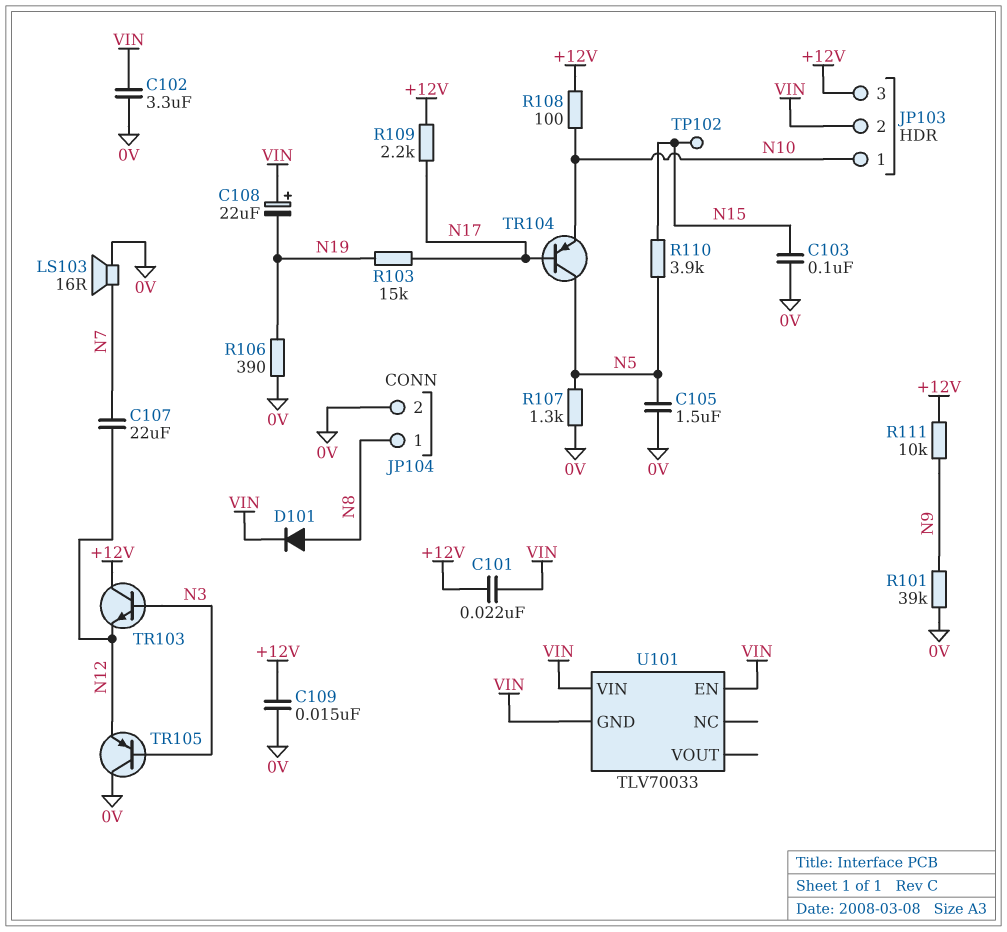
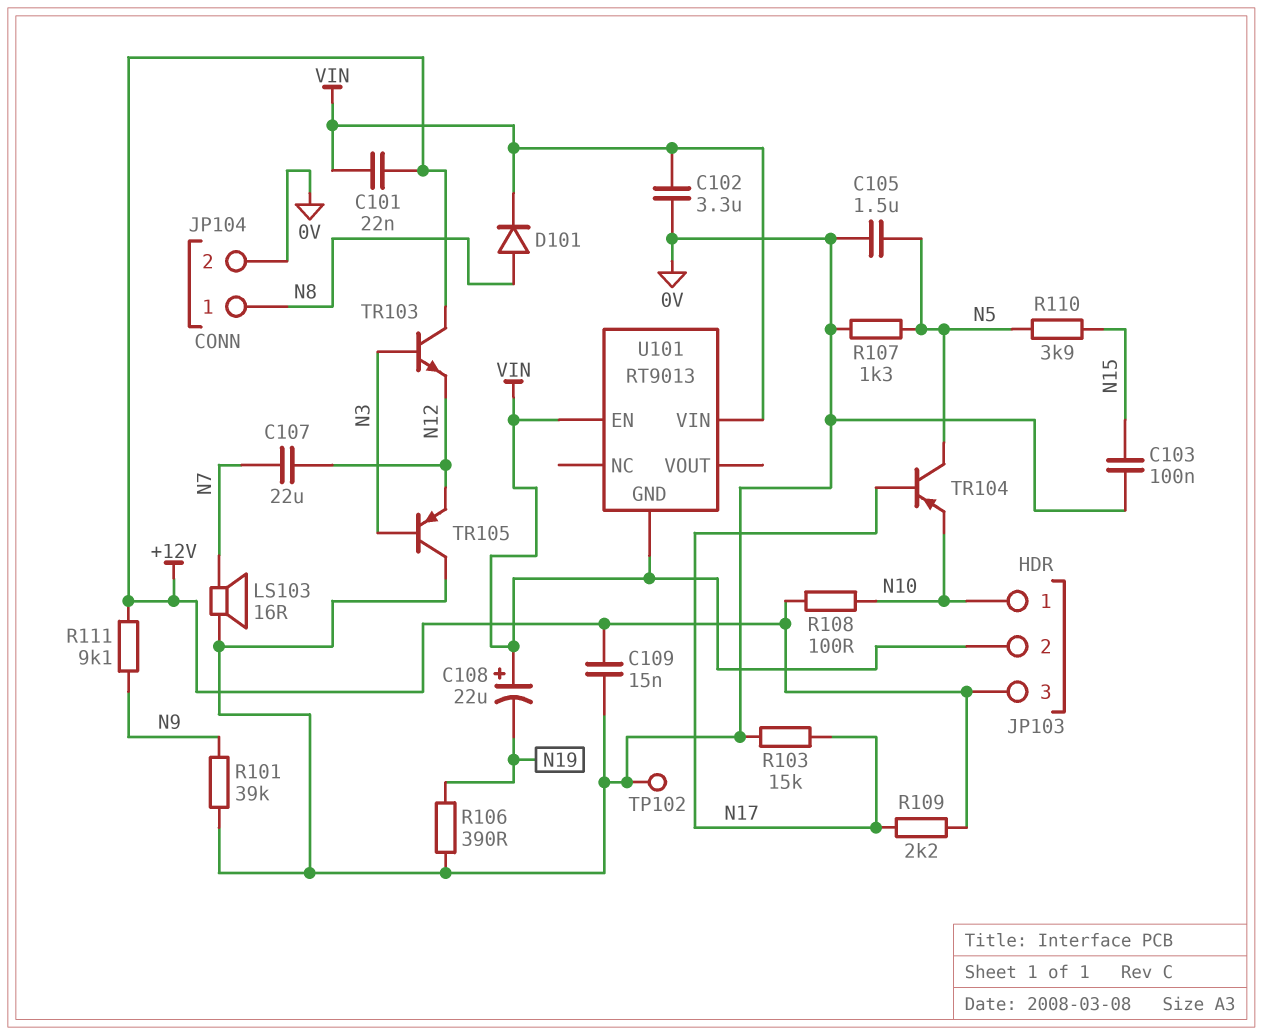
R103: 15k (N17, N19) -> 15k (0V, N17)
R111: 10k (+12V, N9) -> 9.1k (+12V, N9)
TP102: test point (N15) -> test point (0V)
U101: TLV70033 -> RT9013

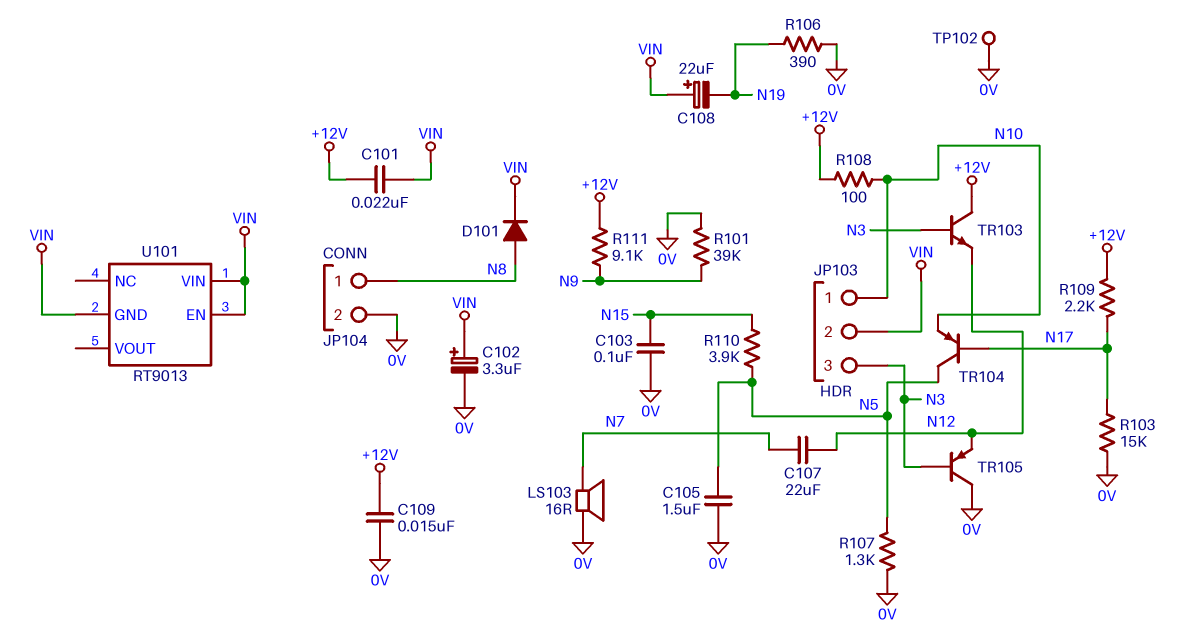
C102: 3.3uF (0V, VIN) -> 3.3uF (plus VIN, minus 0V)
JP103 pin 3: +12V -> N3

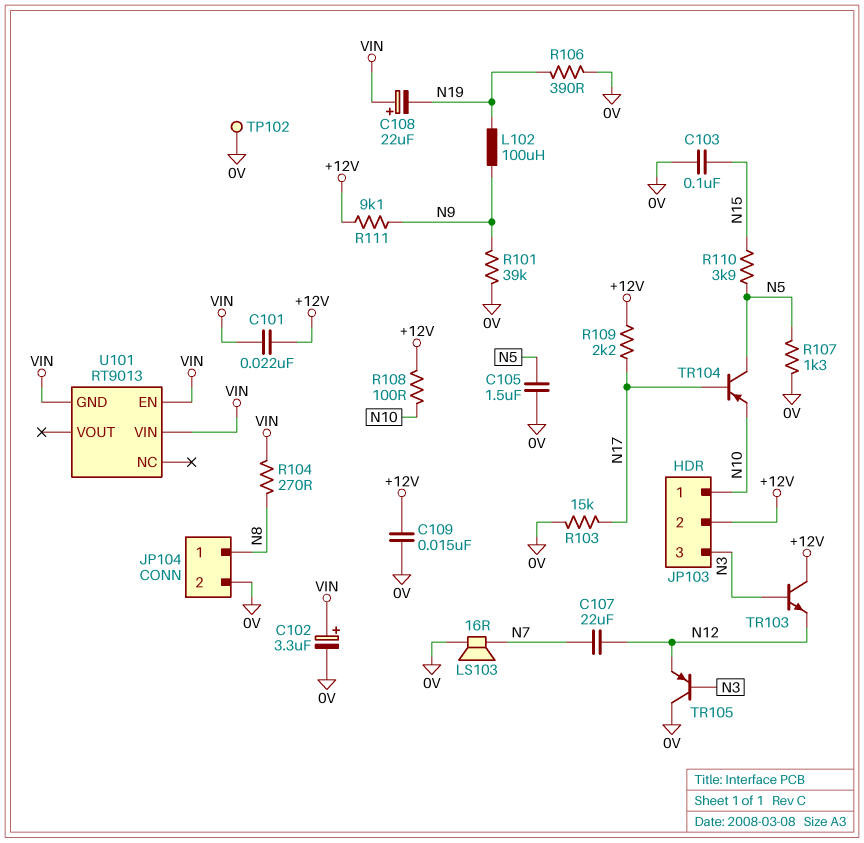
D101: diode (A N8, K VIN) -> none
JP103 pin 2: VIN -> +12V
L102: none -> 100uH (N9, N19)
R104: none -> 270 (N8, VIN)

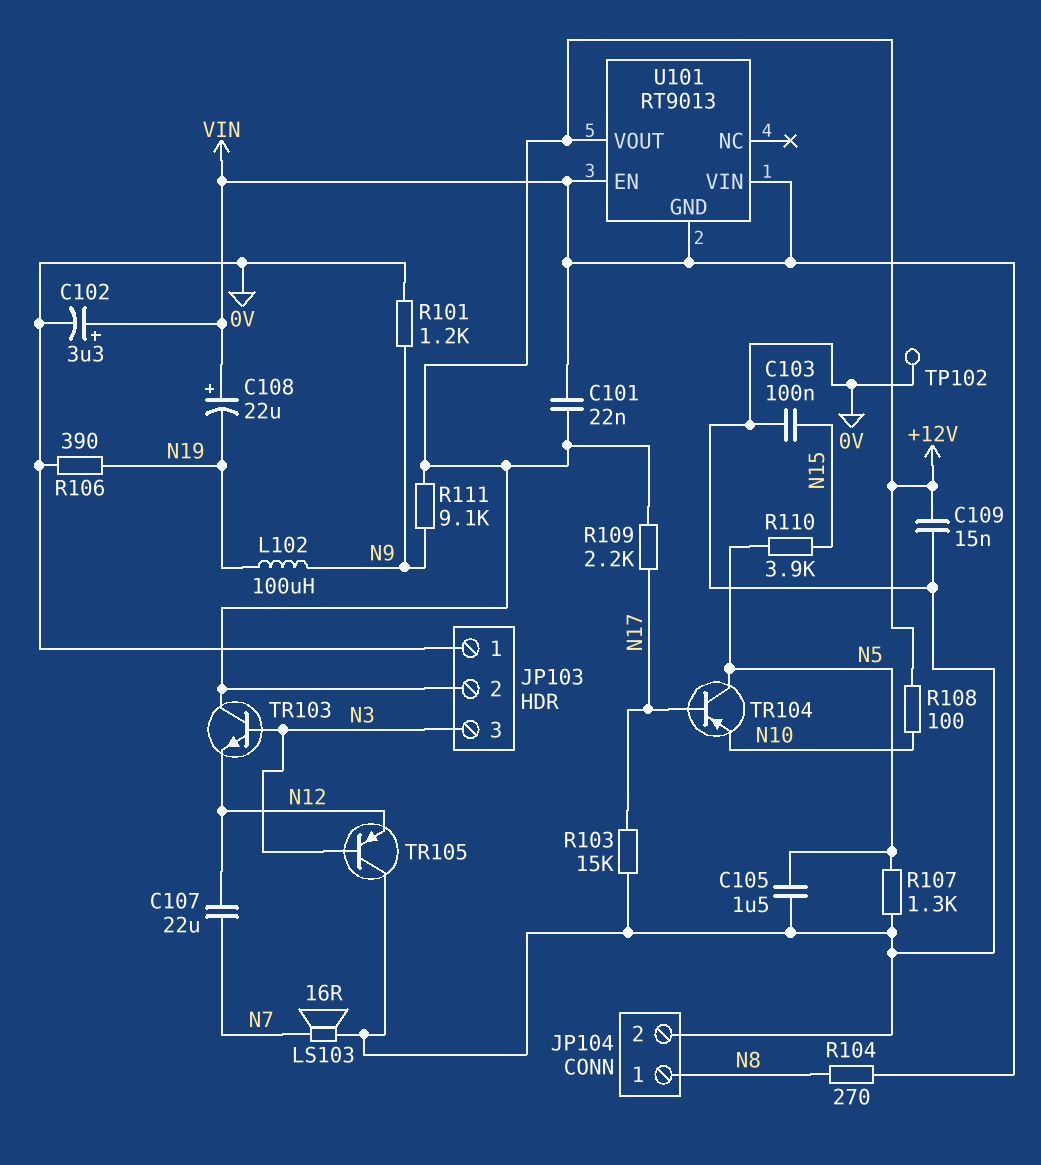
JP103 pin 1: N10 -> 0V
R101: 39k (0V, N9) -> 1.2k (0V, N9)
U101 pin VOUT: none -> +12V

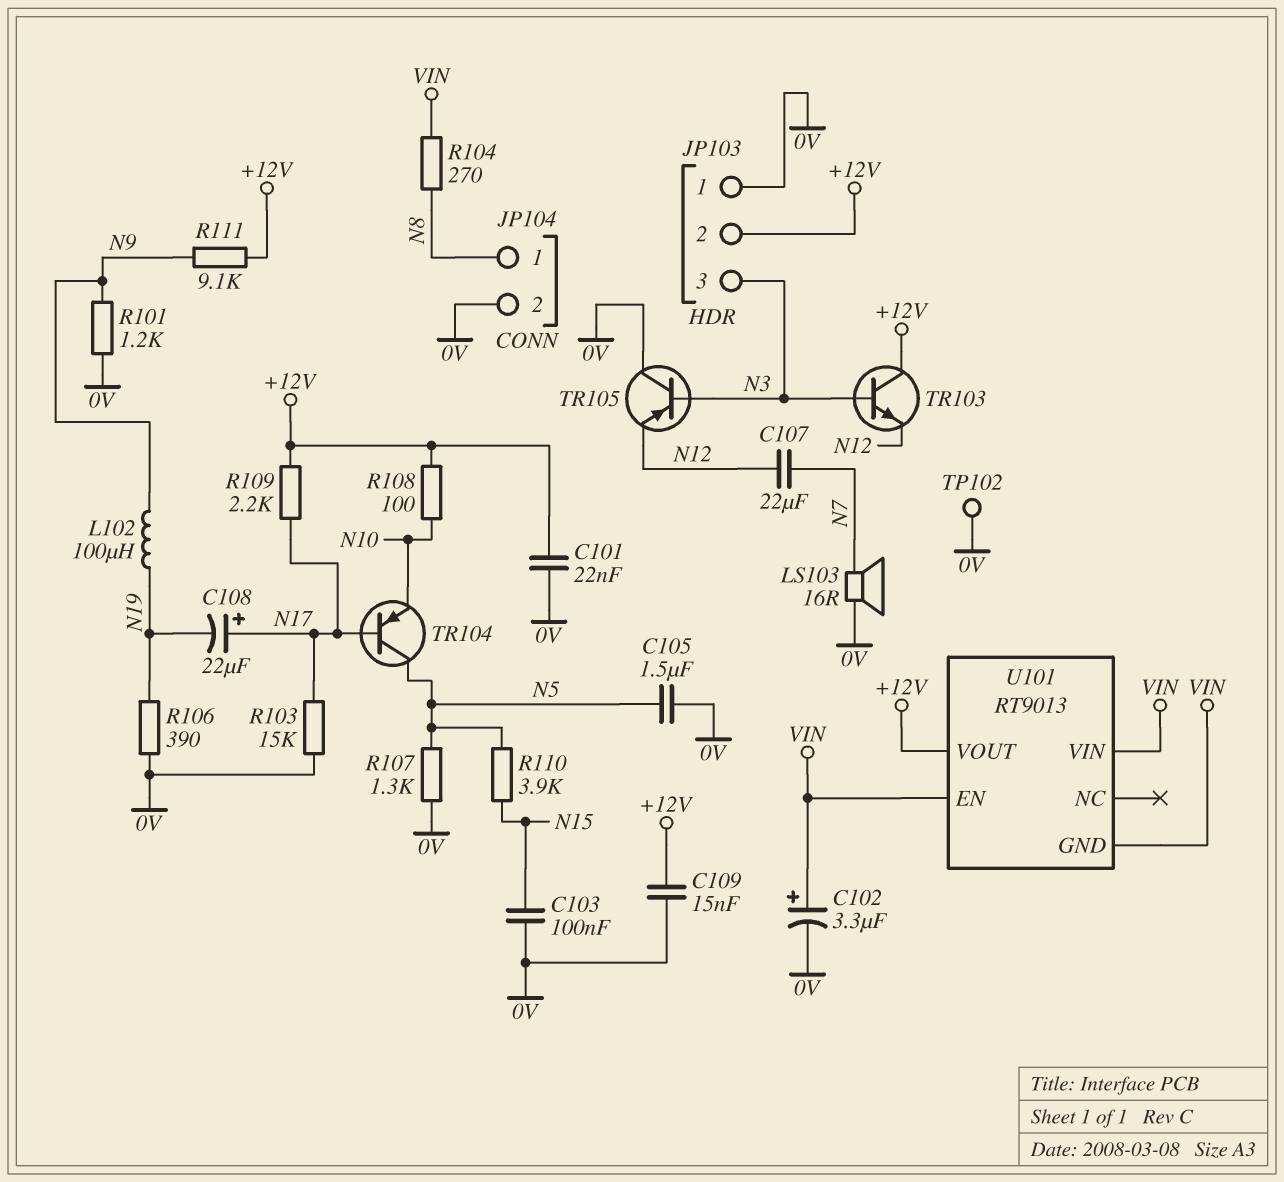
C101: 22nF (+12V, VIN) -> 22nF (+12V, 0V)
C108: 22uF (plus VIN, minus N19) -> 22uF (plus N17, minus N19)

